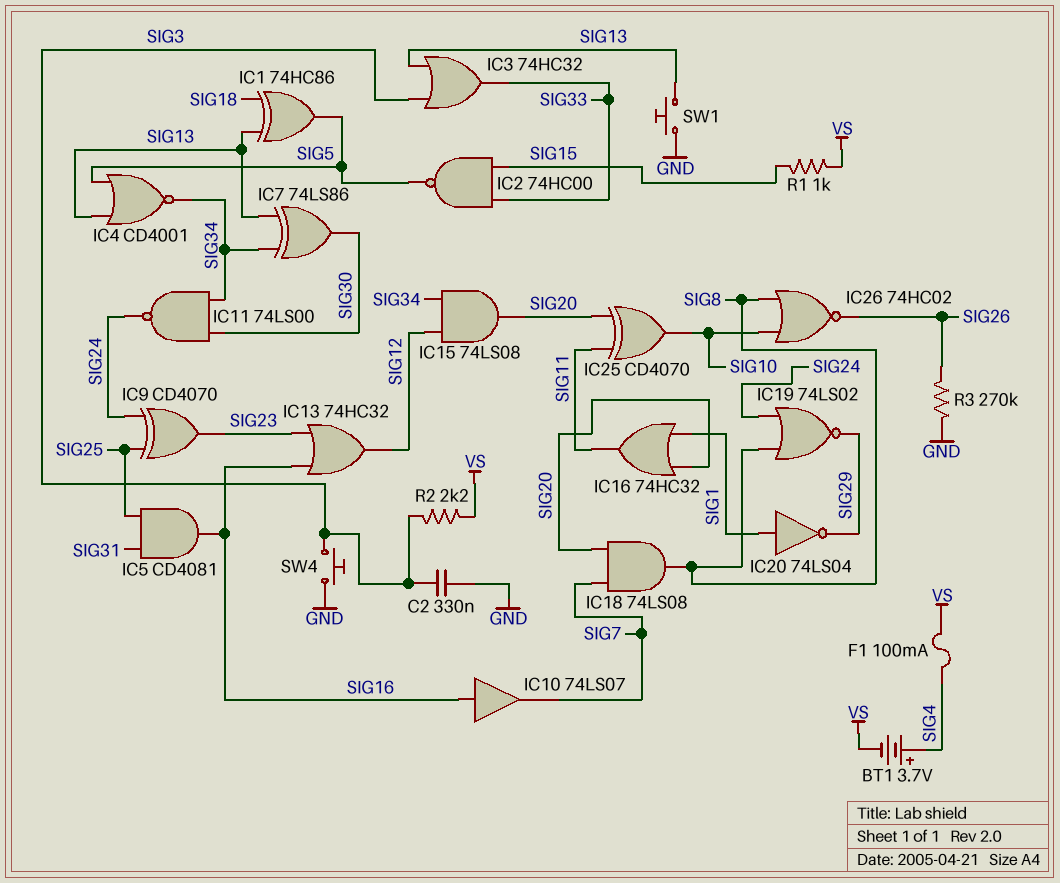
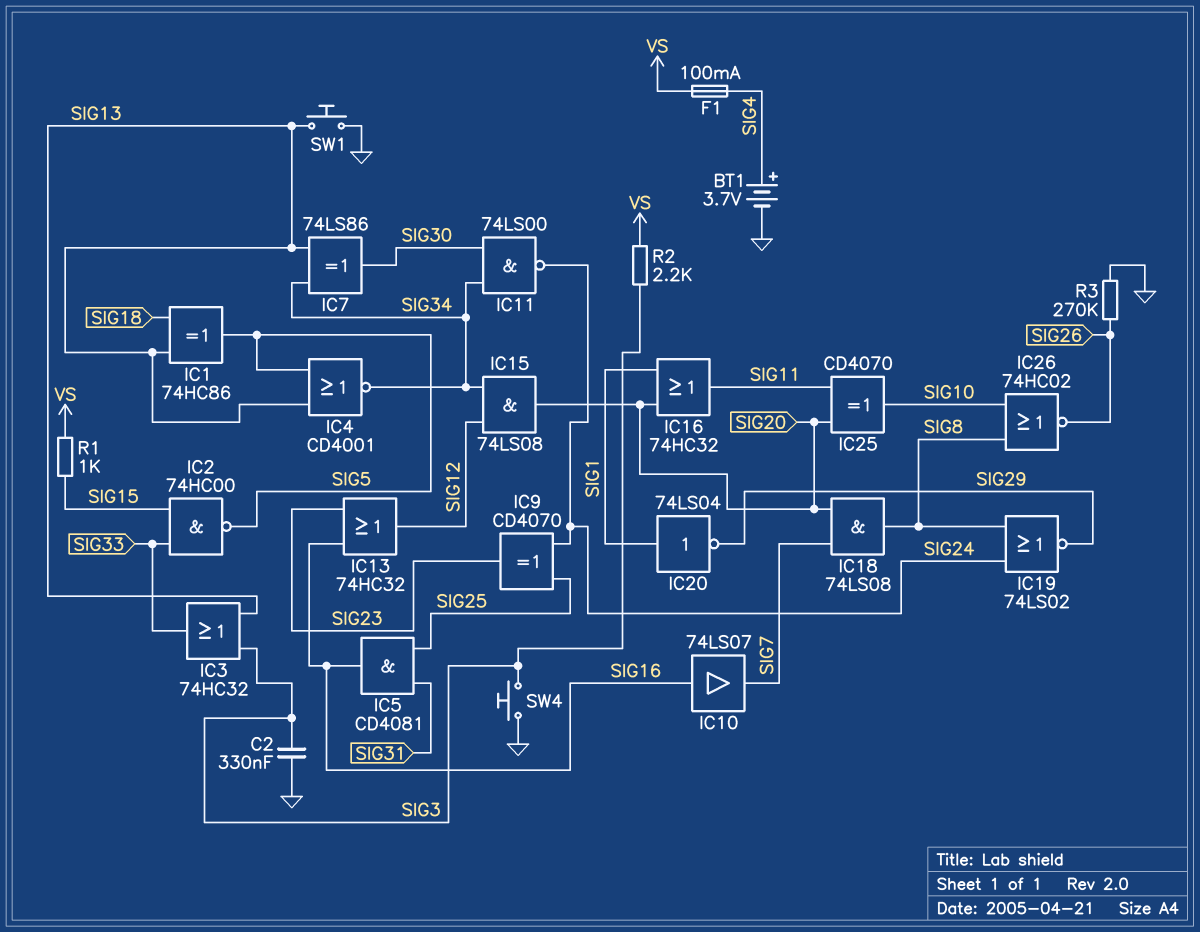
BT1: 3.7V (plus SIG4, minus VS) -> 3.7V (plus SIG4, minus GND)

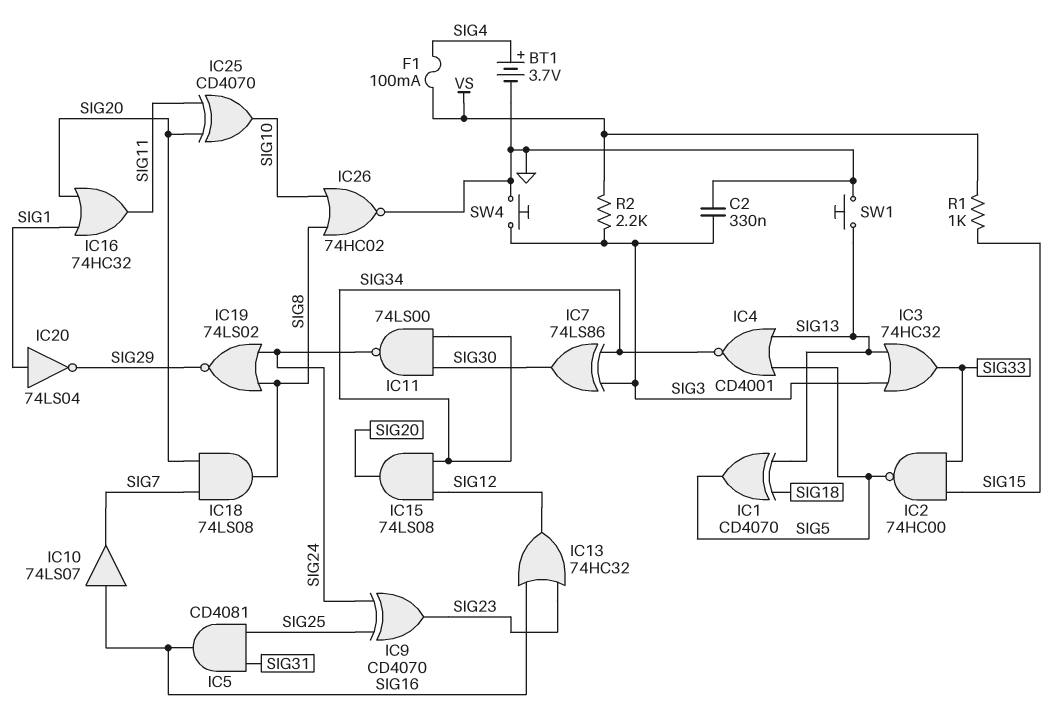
IC1: XOR 74HC86 (in SIG13, in SIG18, out SIG5) -> XOR CD4070 (in SIG13, in SIG18, out SIG5)
IC7: XOR 74LS86 (in SIG13, in SIG34, out SIG30) -> XOR 74LS86 (in SIG3, in SIG34, out SIG30)
IC26: NOR 74HC02 (in SIG8, in SIG10, out SIG26) -> NOR 74HC02 (in SIG8, in SIG10, out GND)
R3: 270k (GND, SIG26) -> none

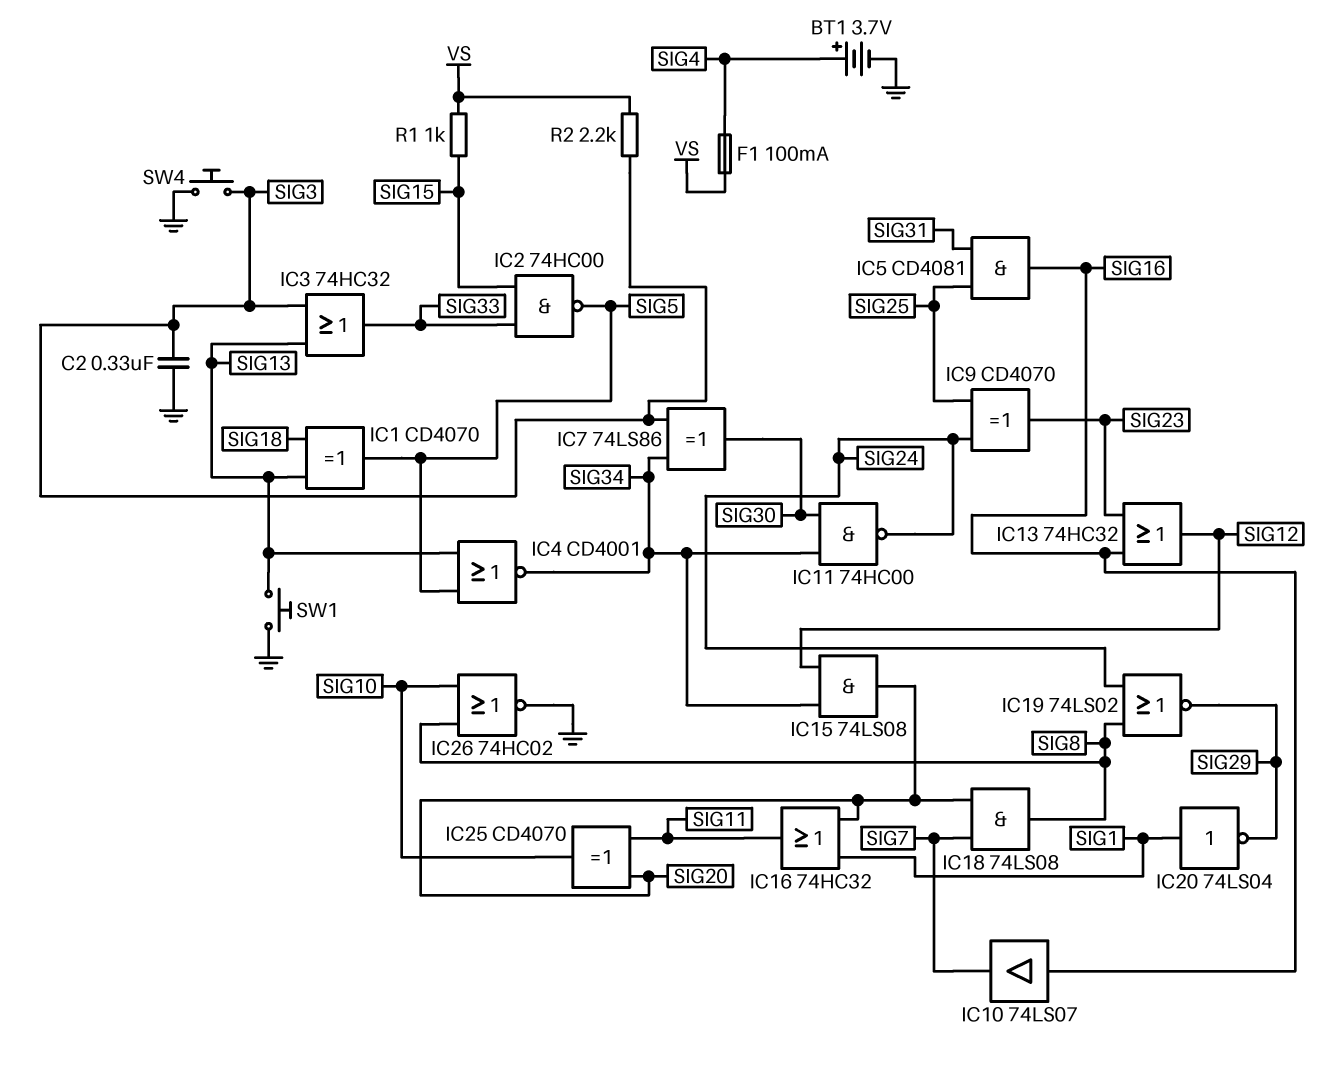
IC11: NAND 74LS00 (in SIG30, in SIG34, out SIG24) -> NAND 74HC00 (in SIG30, in SIG34, out SIG24)

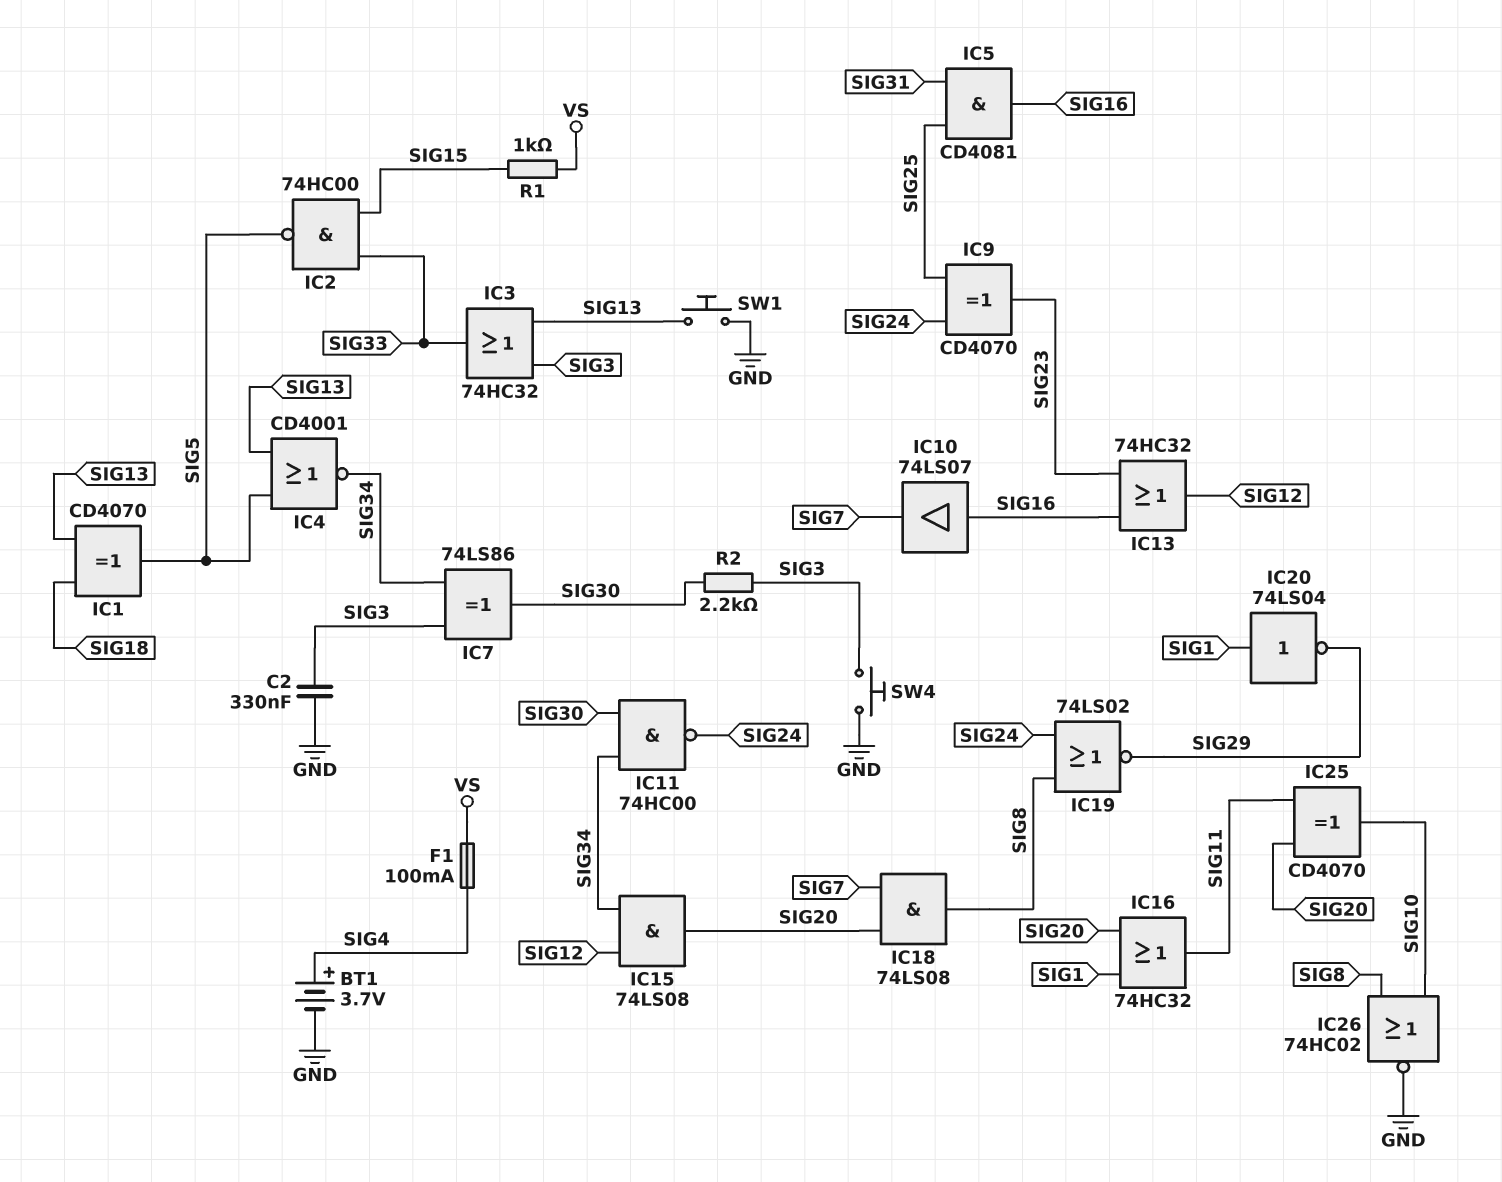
R2: 2.2k (SIG3, VS) -> 2.2k (SIG3, SIG30)

